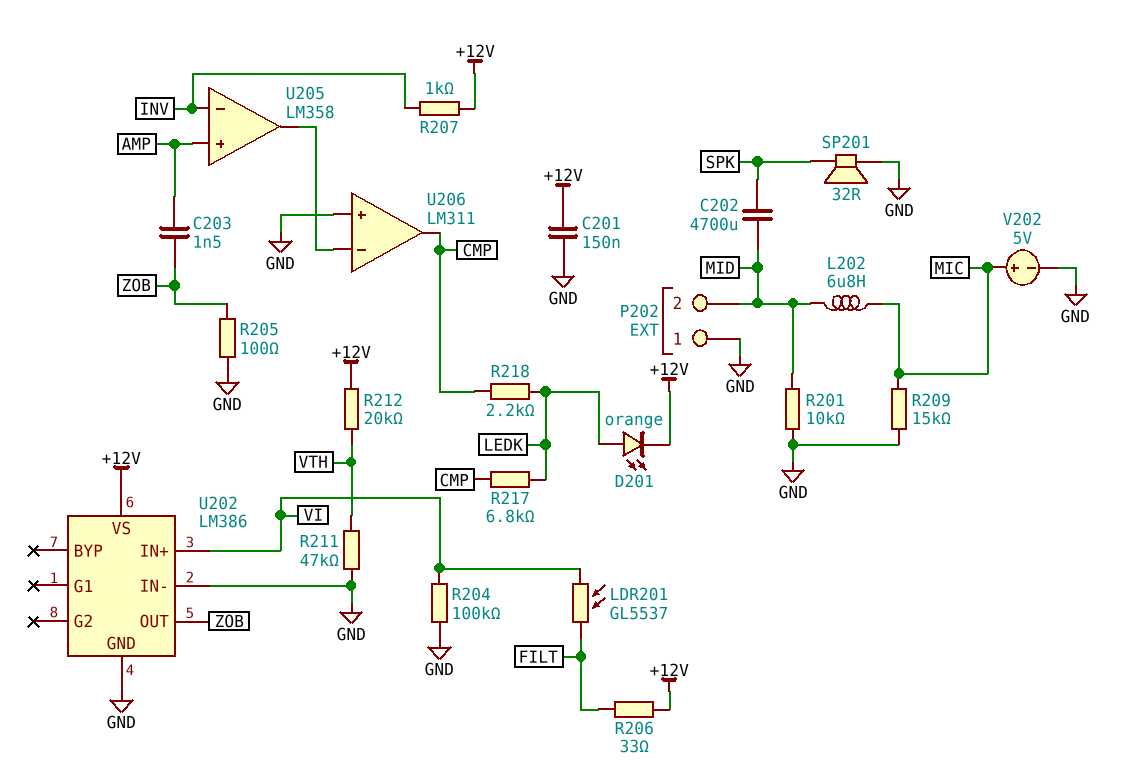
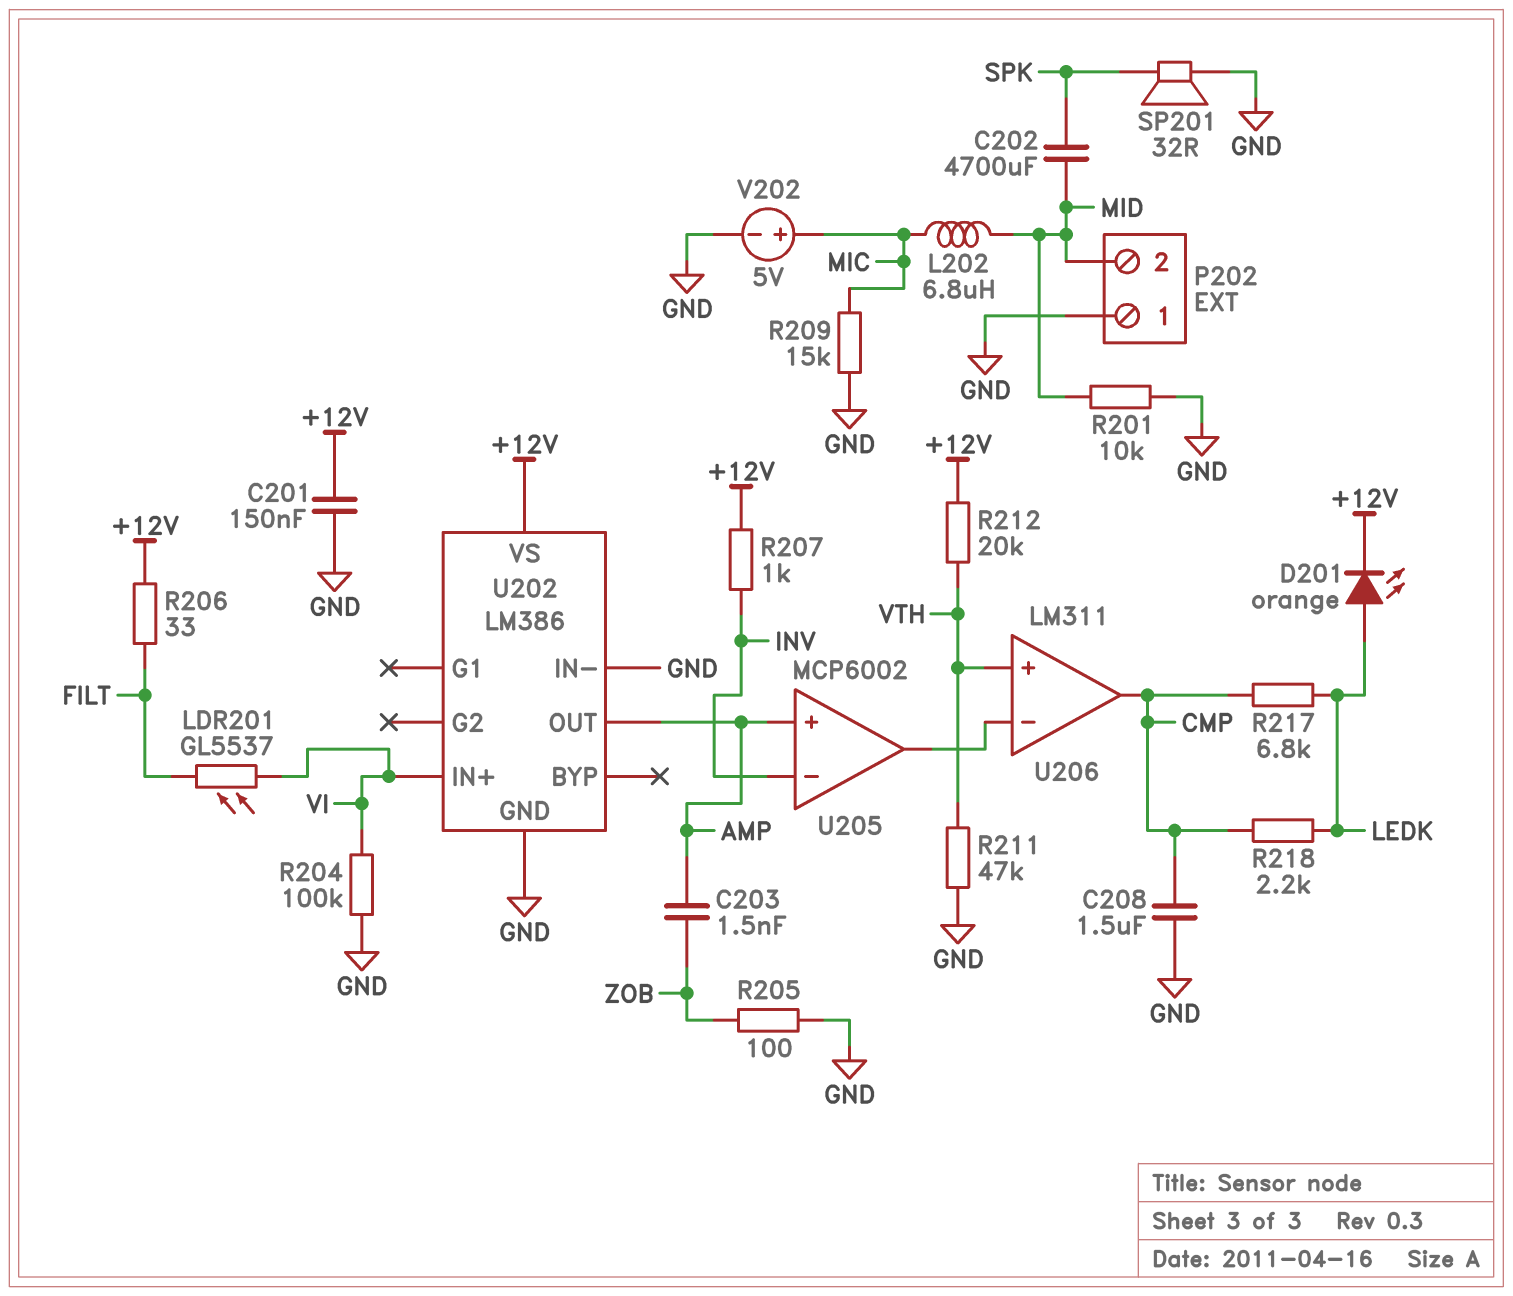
C208: none -> 1.5uF (CMP, GND)
U202 pin OUT: ZOB -> AMP
U205: LM358 -> MCP6002
U206 pin in+: GND -> VTH

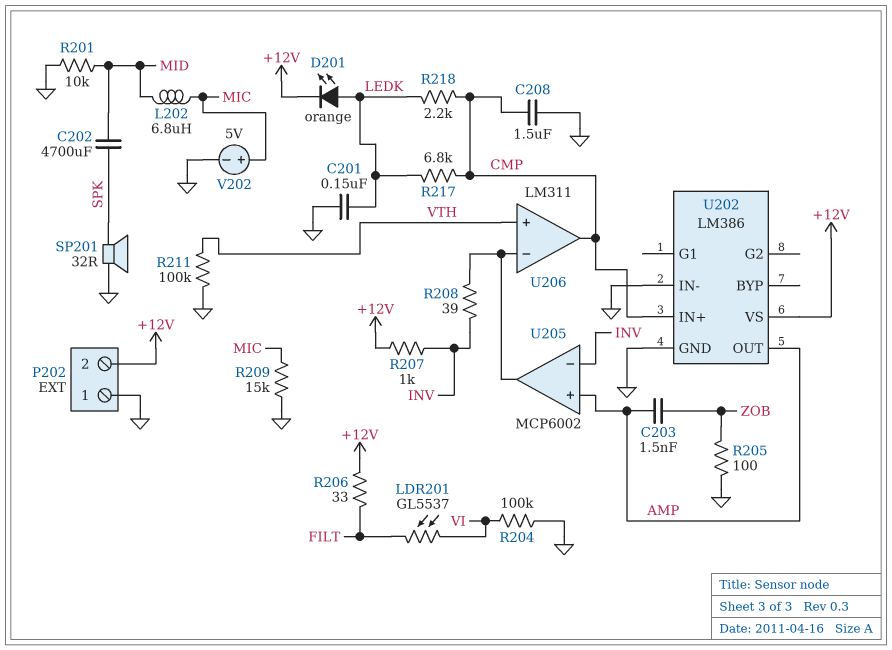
C201: 150nF (+12V, GND) -> 150nF (GND, LEDK)
P202 pin 2: MID -> +12V
R208: none -> 39 (INV, U205/out)
R211: 47k (GND, VTH) -> 100k (GND, VTH)
R212: 20k (+12V, VTH) -> none
U202 pin IN+: VI -> CMP

